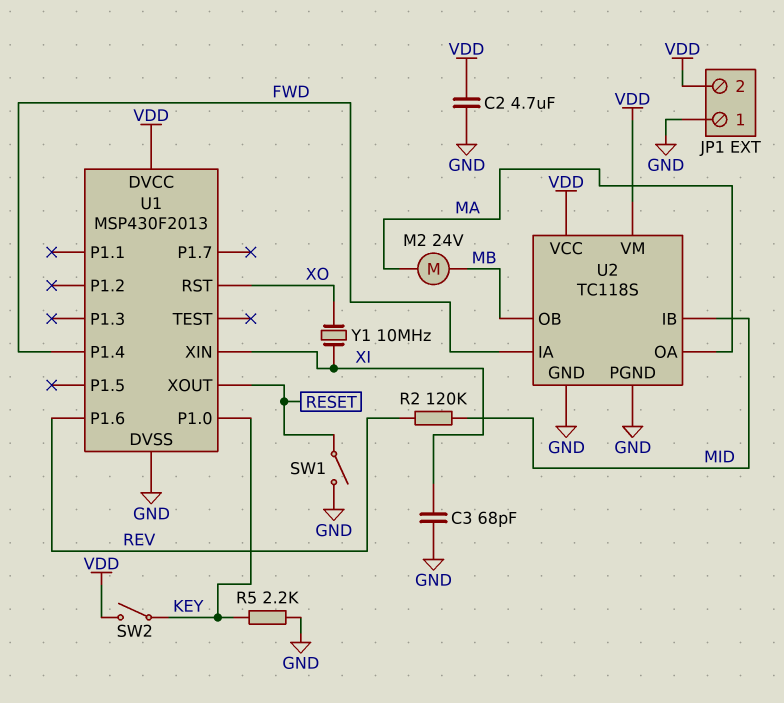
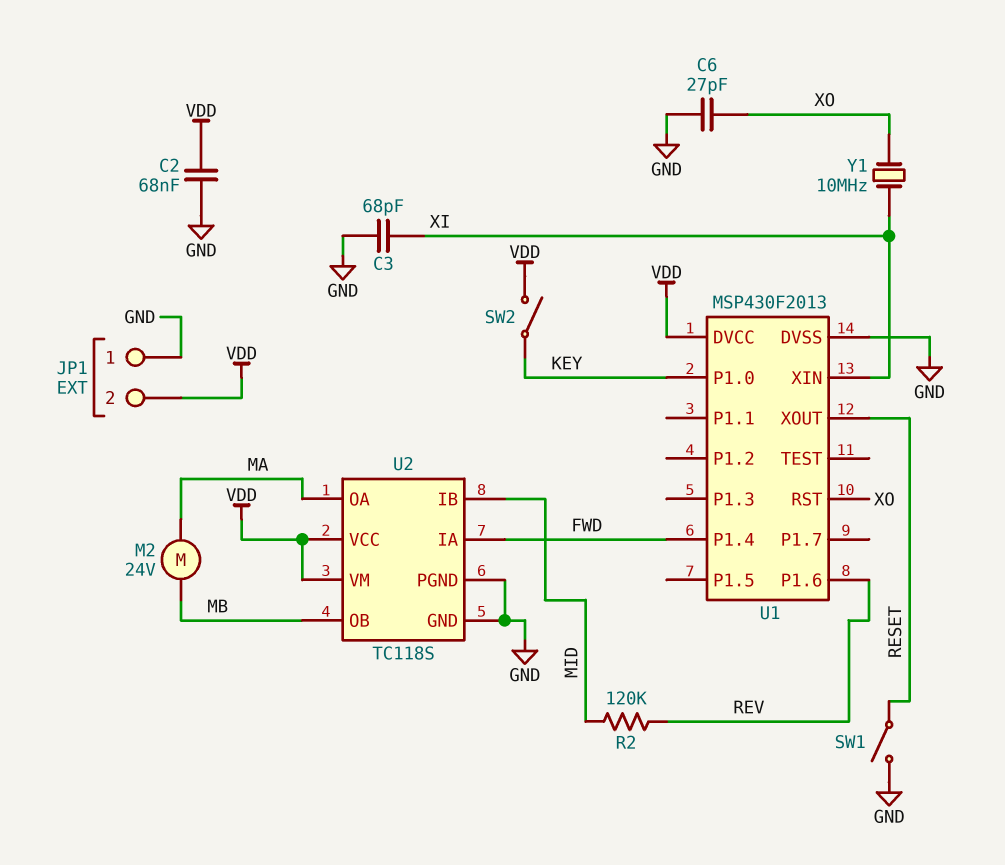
C2: 4.7uF (GND, VDD) -> 68nF (GND, VDD)
C6: none -> 27pF (GND, XO)
R5: 2.2k (GND, KEY) -> none

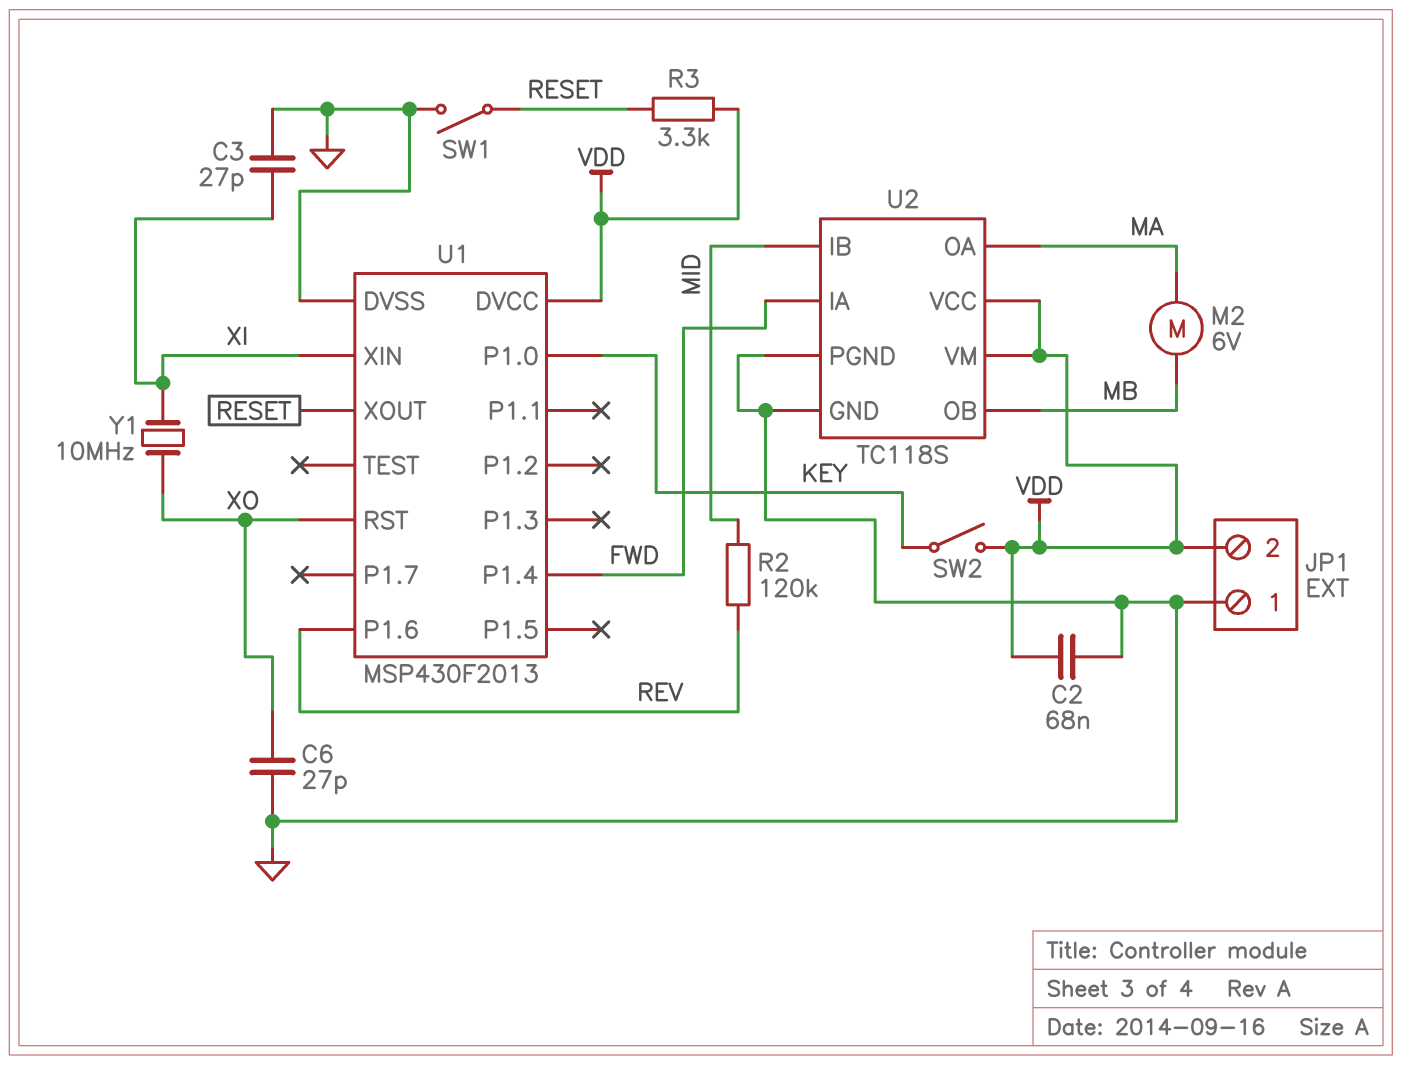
C3: 68pF (GND, XI) -> 27pF (GND, XI)
M2: motor 24V (MA, MB) -> motor 6V (MA, MB)
R3: none -> 3.3k (RESET, VDD)

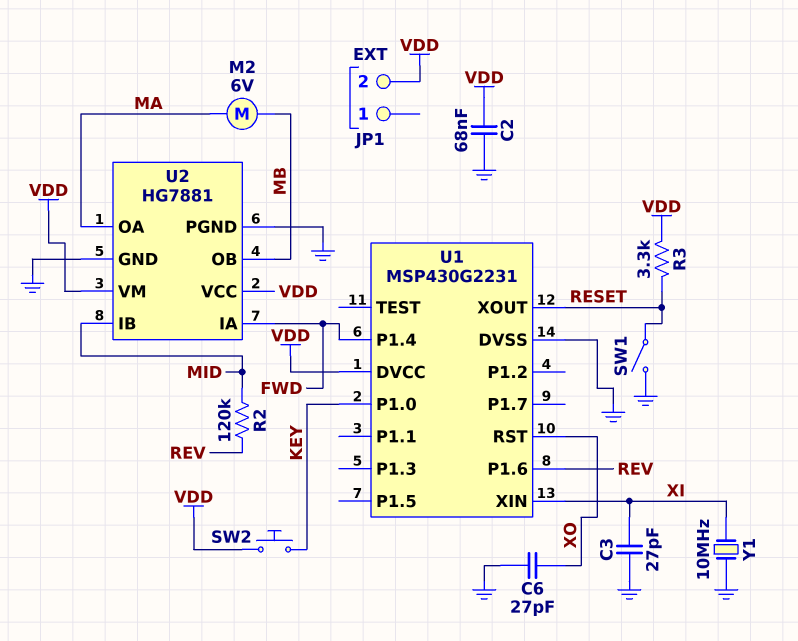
JP1 pin 1: GND -> none
SW2: switch (KEY, VDD) -> button (KEY, VDD)
U1: MSP430F2013 -> MSP430G2231
U2: TC118S -> HG7881
Y1: 10MHz (XI, XO) -> 10MHz (GND, XI)

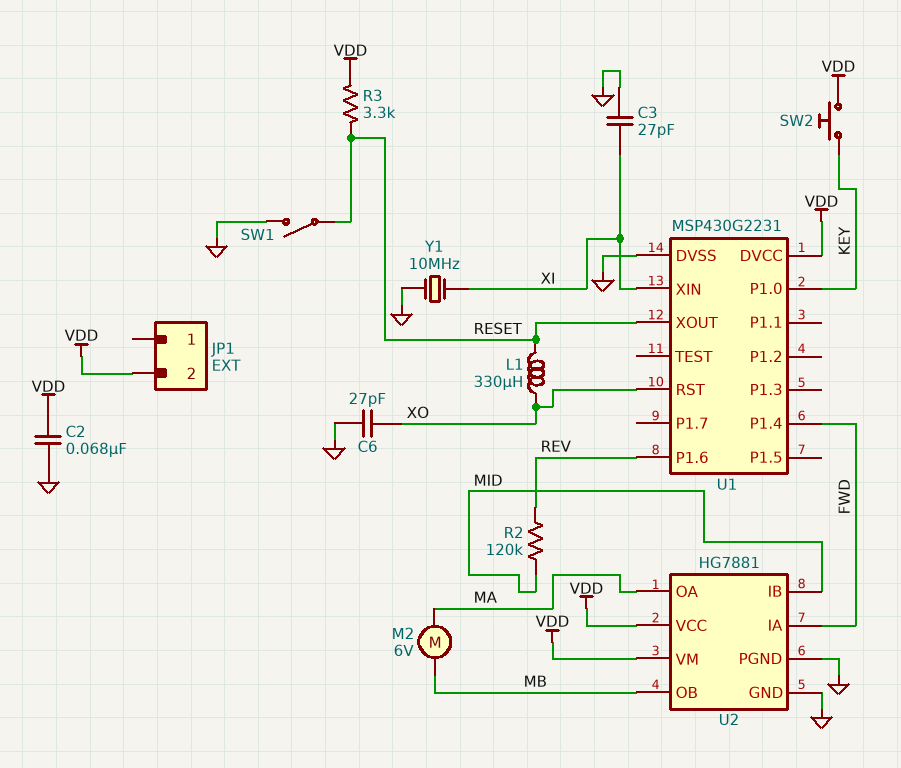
L1: none -> 330uH (RESET, XO)

